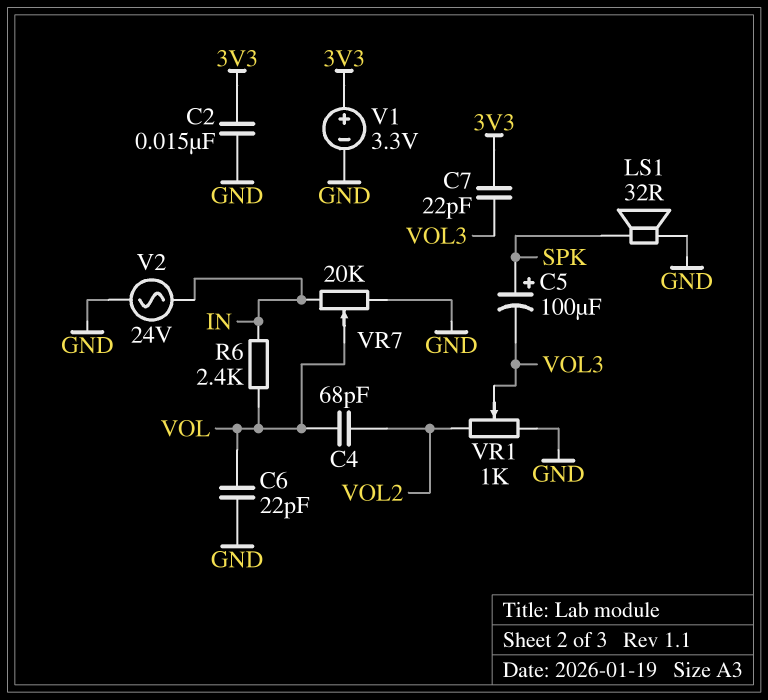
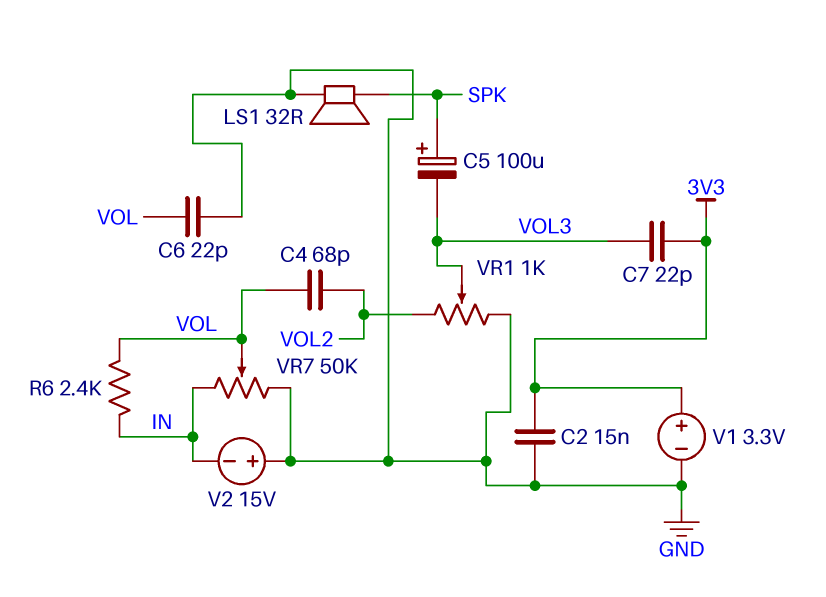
V2: AC 24V (GND, IN) -> 15V (plus GND, minus IN)
VR7: 20k (GND, IN, wiper VOL) -> 50k (GND, IN, wiper VOL)

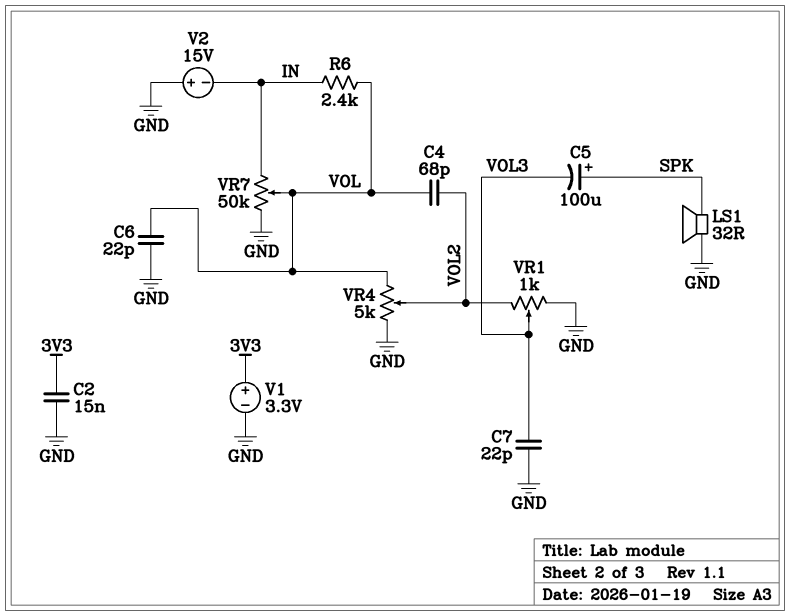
C7: 22pF (3V3, VOL3) -> 22pF (GND, VOL3)
VR4: none -> 5k (GND, VOL, wiper VOL2)

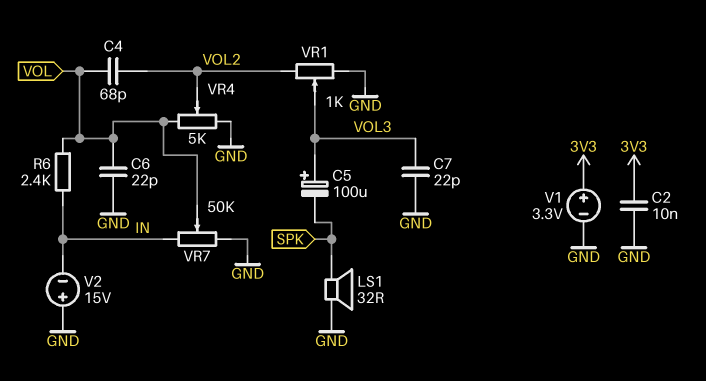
C2: 15nF (3V3, GND) -> 10nF (3V3, GND)
C5: 100uF (plus SPK, minus VOL3) -> 100uF (plus VOL3, minus SPK)

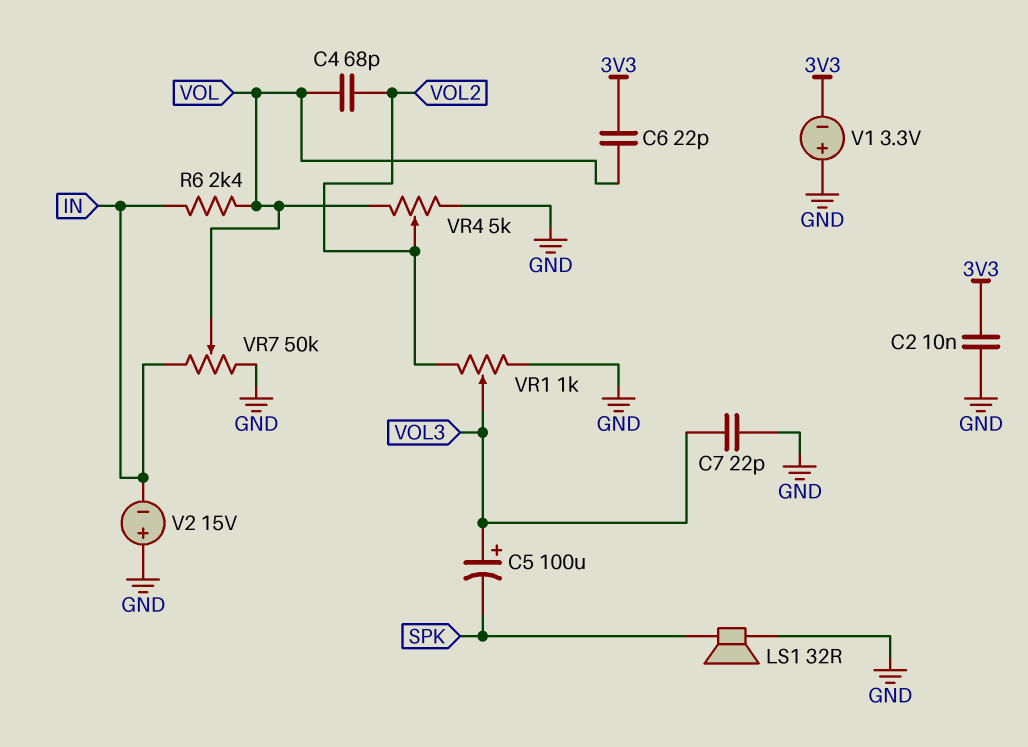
C6: 22pF (GND, VOL) -> 22pF (3V3, VOL)
V1: 3.3V (plus 3V3, minus GND) -> 3.3V (plus GND, minus 3V3)

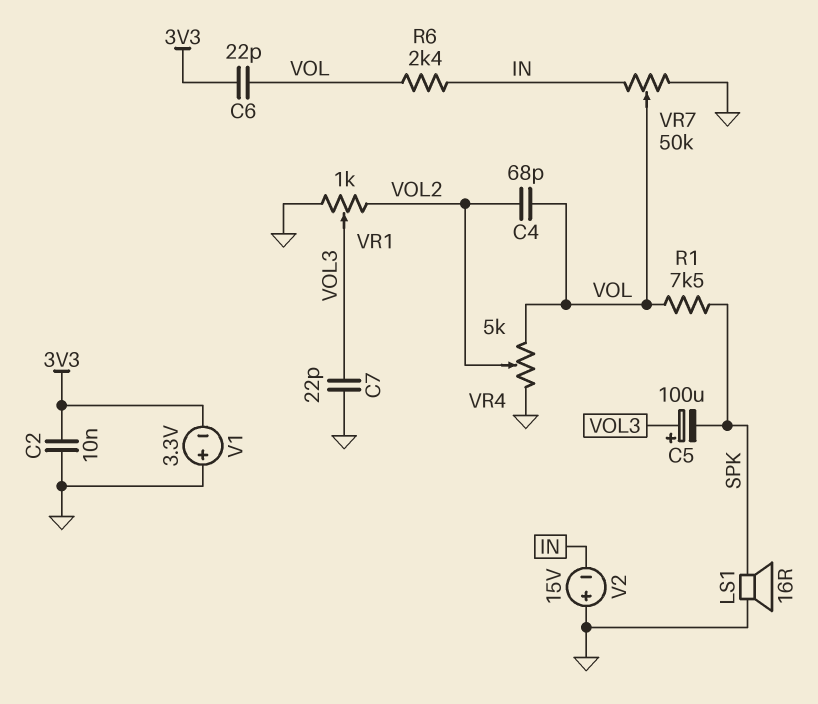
LS1: speaker 32R (GND, SPK) -> speaker 16R (GND, SPK)
R1: none -> 7.5k (SPK, VOL)

